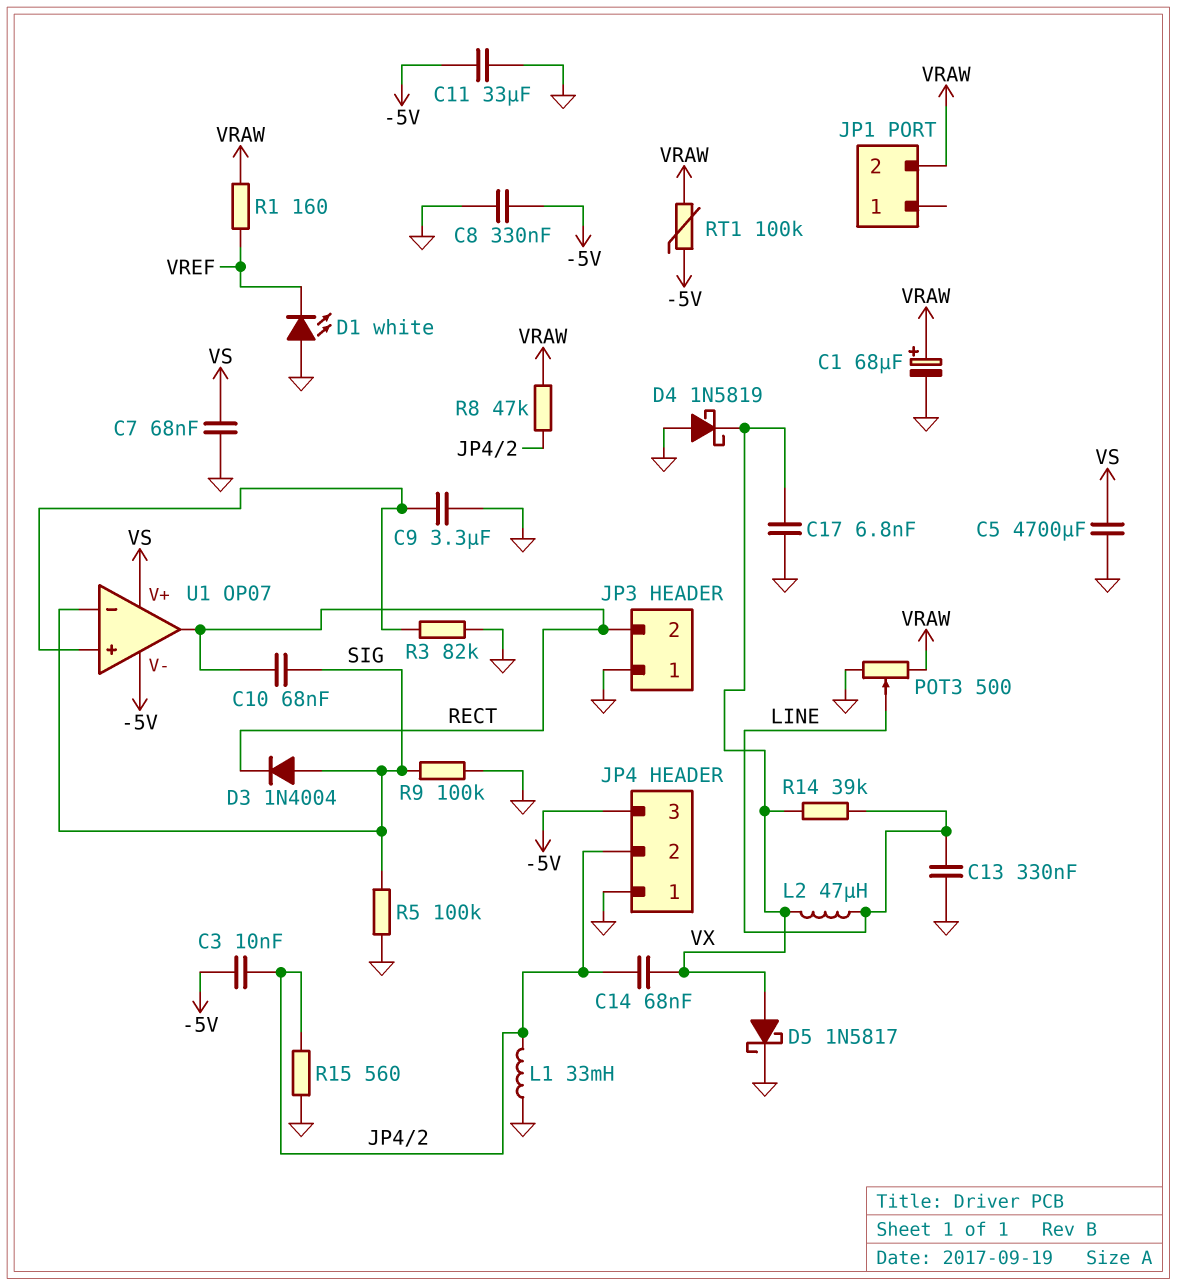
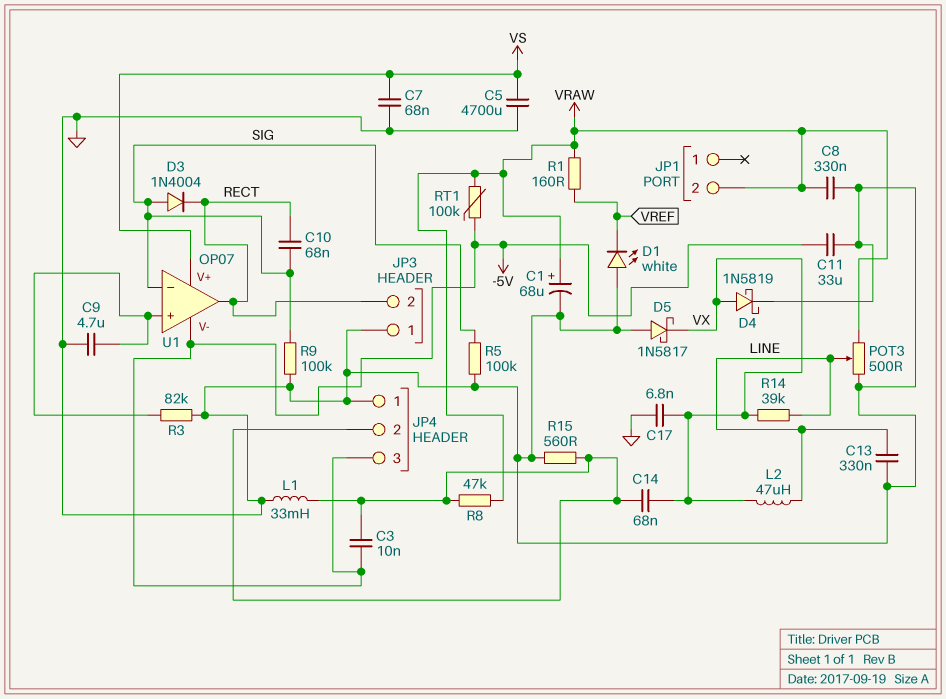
C8: 330nF (-5V, GND) -> 330nF (GND, VRAW)
C9: 3.3uF (GND, U1/in+) -> 4.7uF (GND, U1/in+)
D4: schottky 1N5819 (A GND, K VX) -> schottky 1N5819 (A VX, K GND)
D5: schottky 1N5817 (A VX, K GND) -> schottky 1N5817 (A GND, K VX)

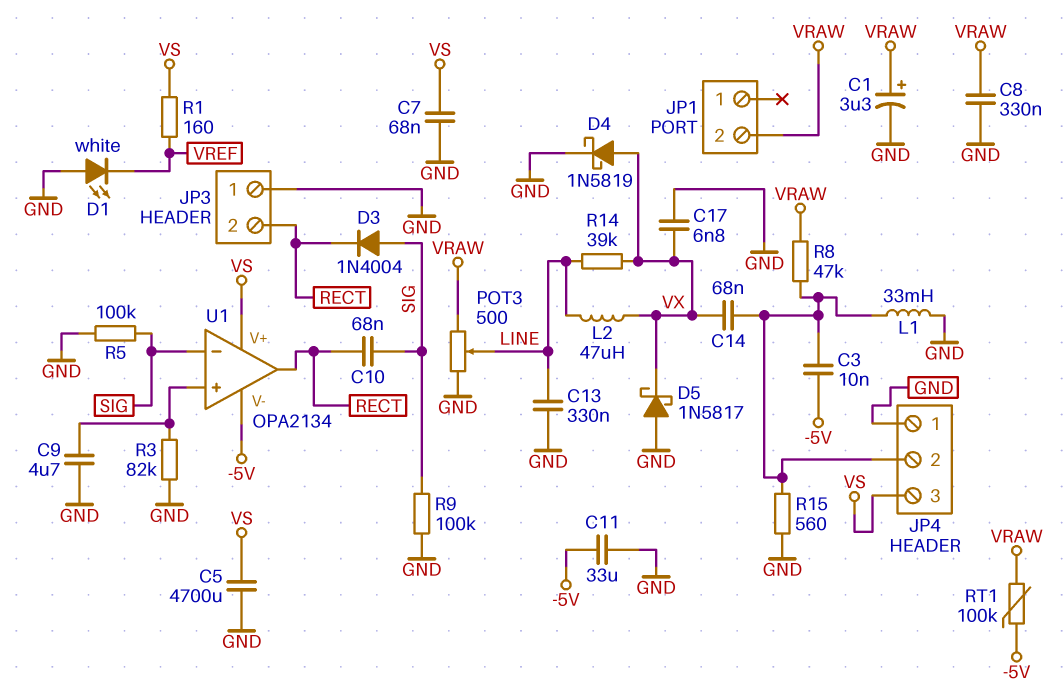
C1: 68uF (plus VRAW, minus GND) -> 3.3uF (plus VRAW, minus GND)
JP4 pin 3: -5V -> VS
R1: 160 (VRAW, VREF) -> 160 (VREF, VS)
U1: OP07 -> OPA2134

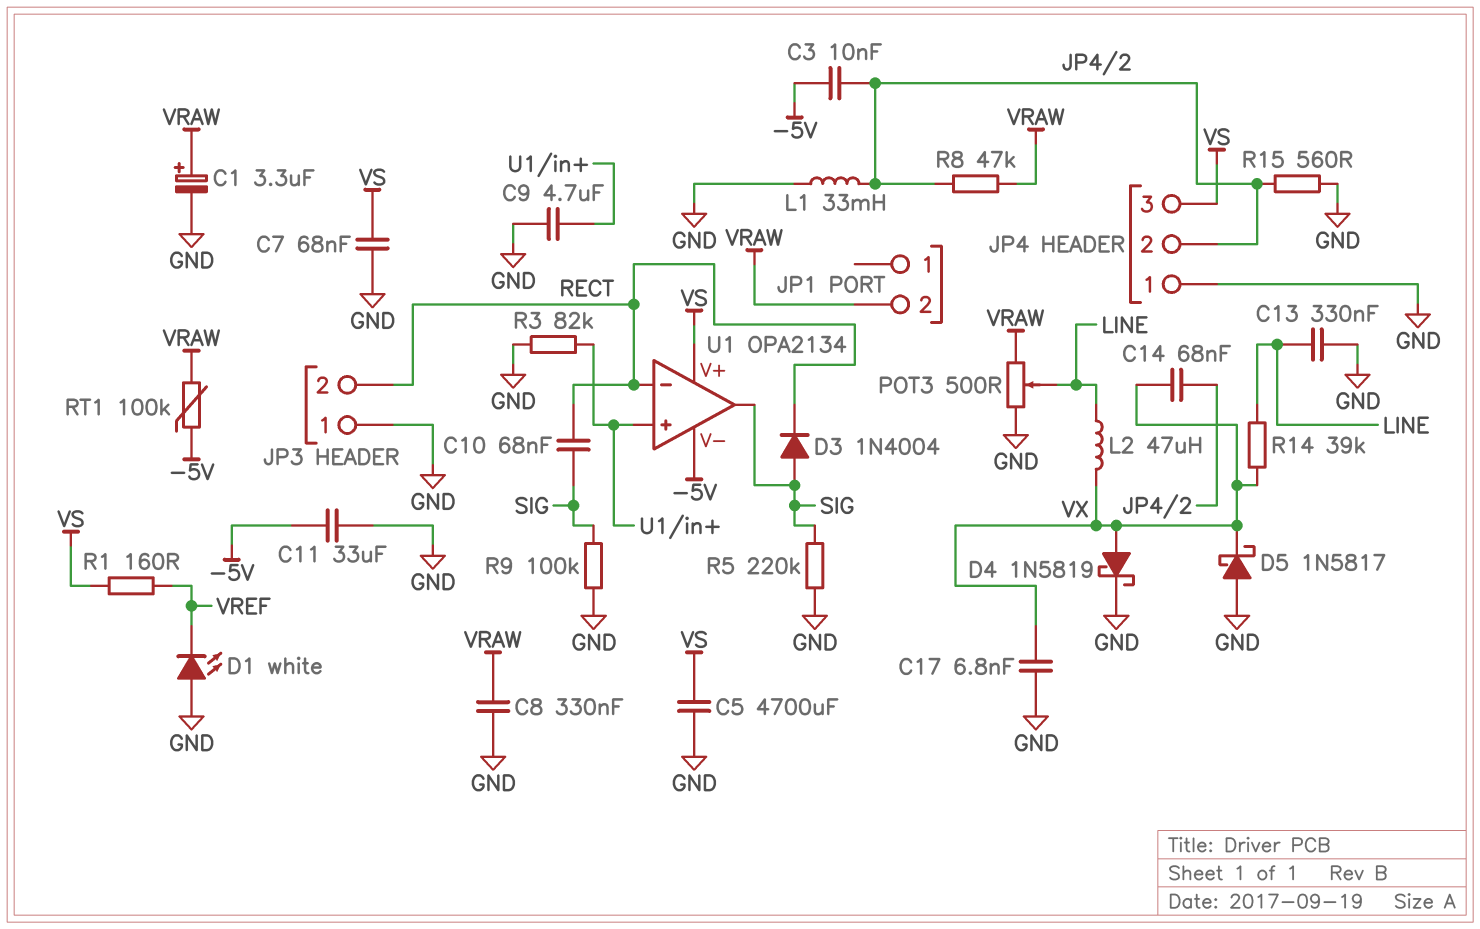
R5: 100k (GND, SIG) -> 220k (GND, SIG)
U1 pin in-: SIG -> RECT
U1 pin out: RECT -> SIG

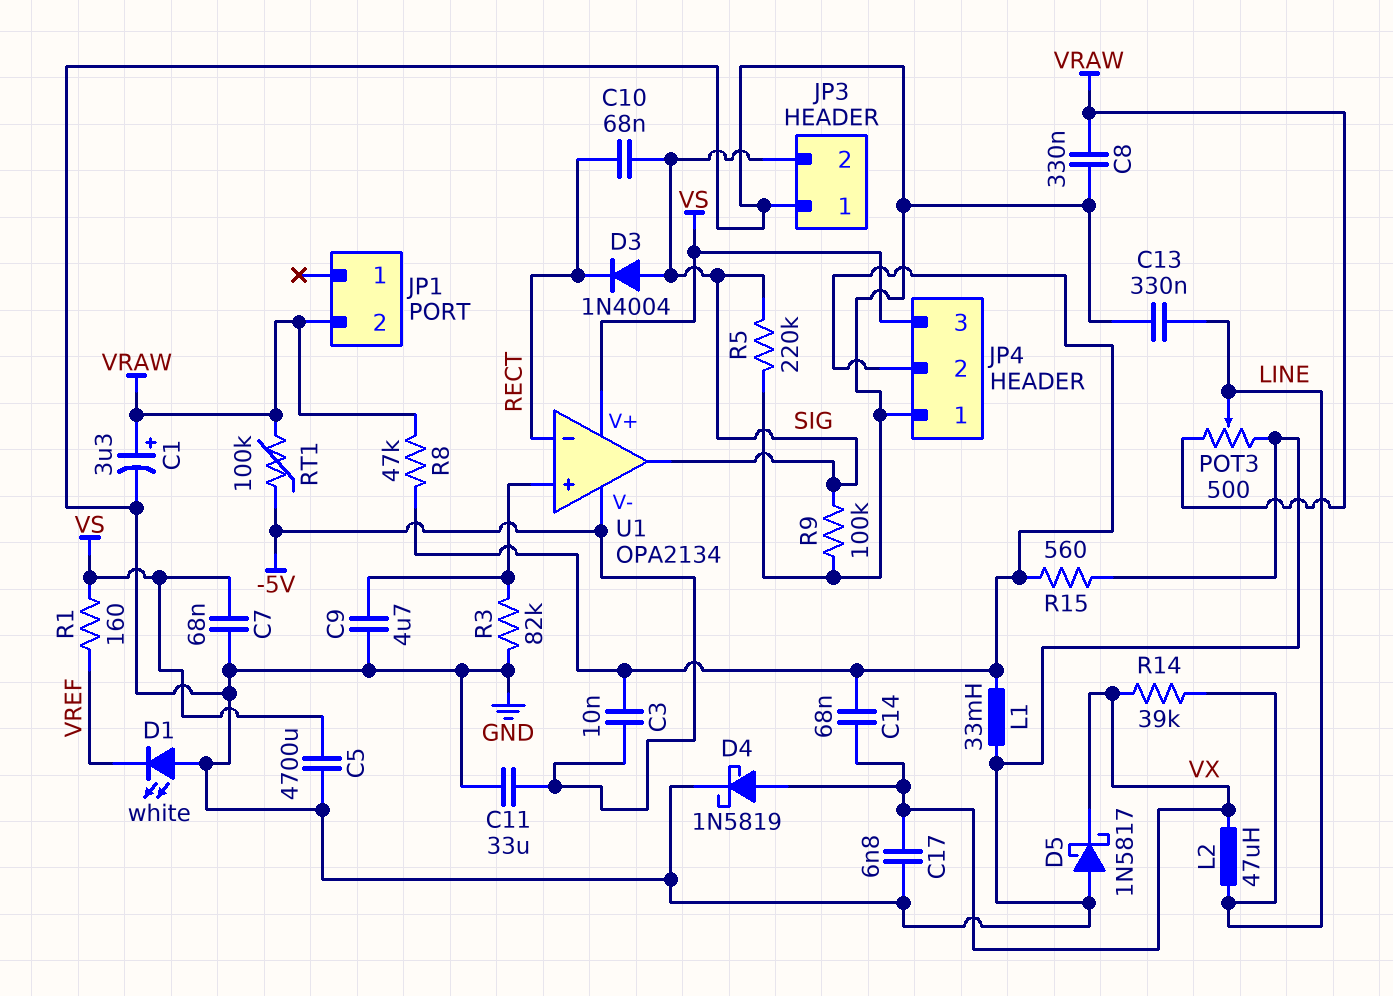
JP3 pin 2: RECT -> SIG

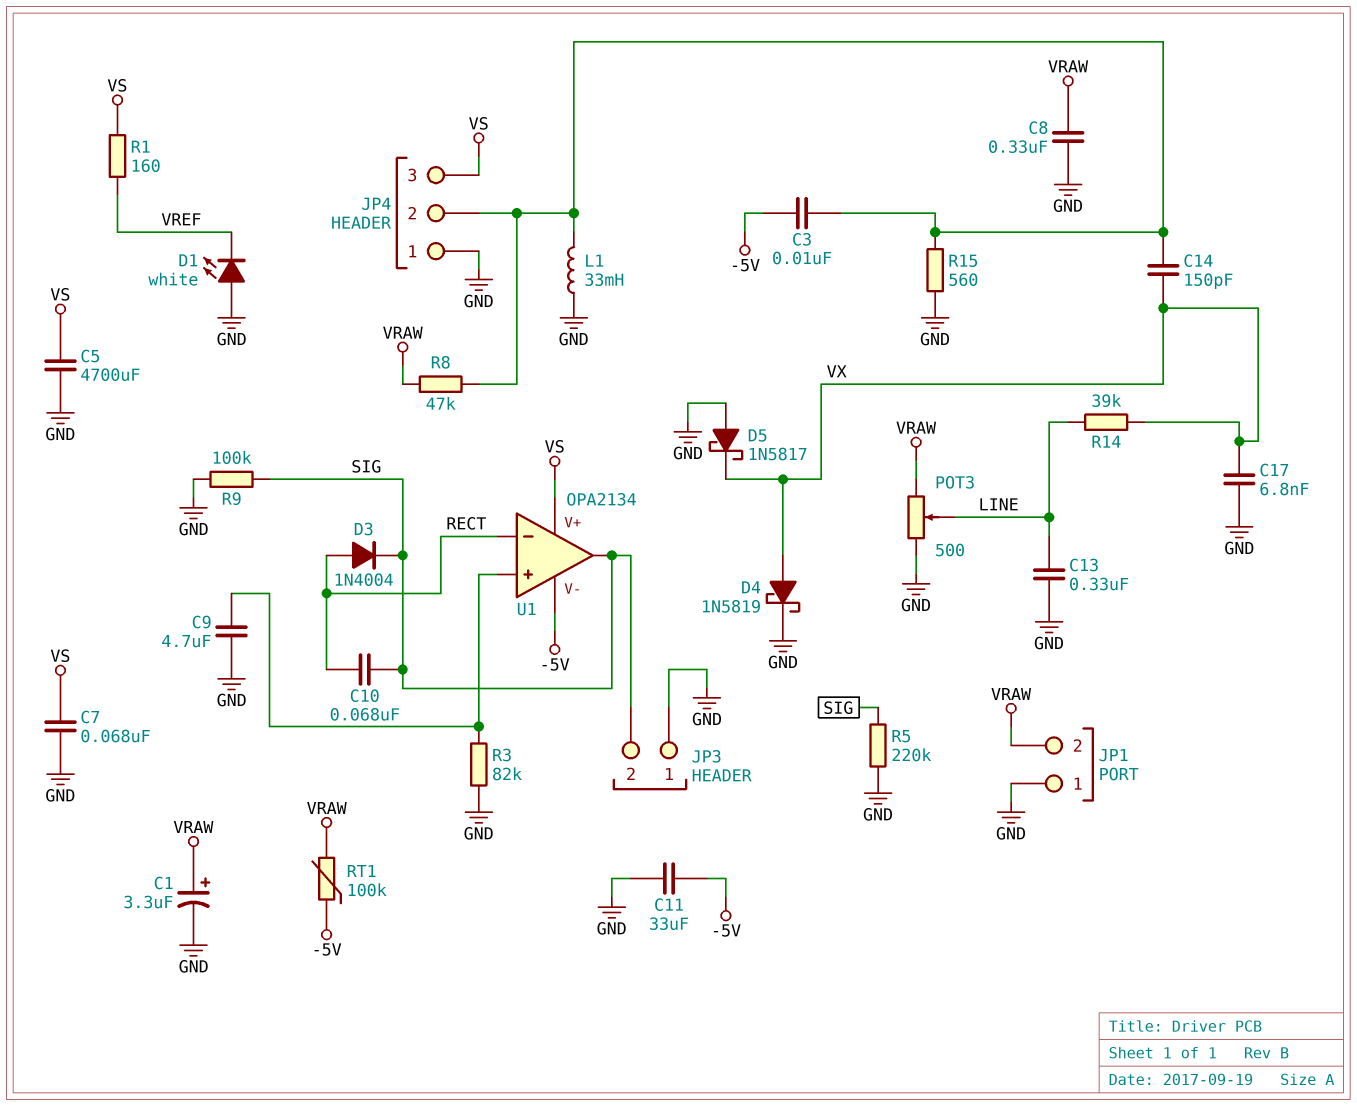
C14: 68nF (JP4/2, VX) -> 150pF (JP4/2, VX)
D3: diode 1N4004 (A SIG, K RECT) -> diode 1N4004 (A RECT, K SIG)
JP1 pin 1: none -> GND
L2: 47uH (LINE, VX) -> none

